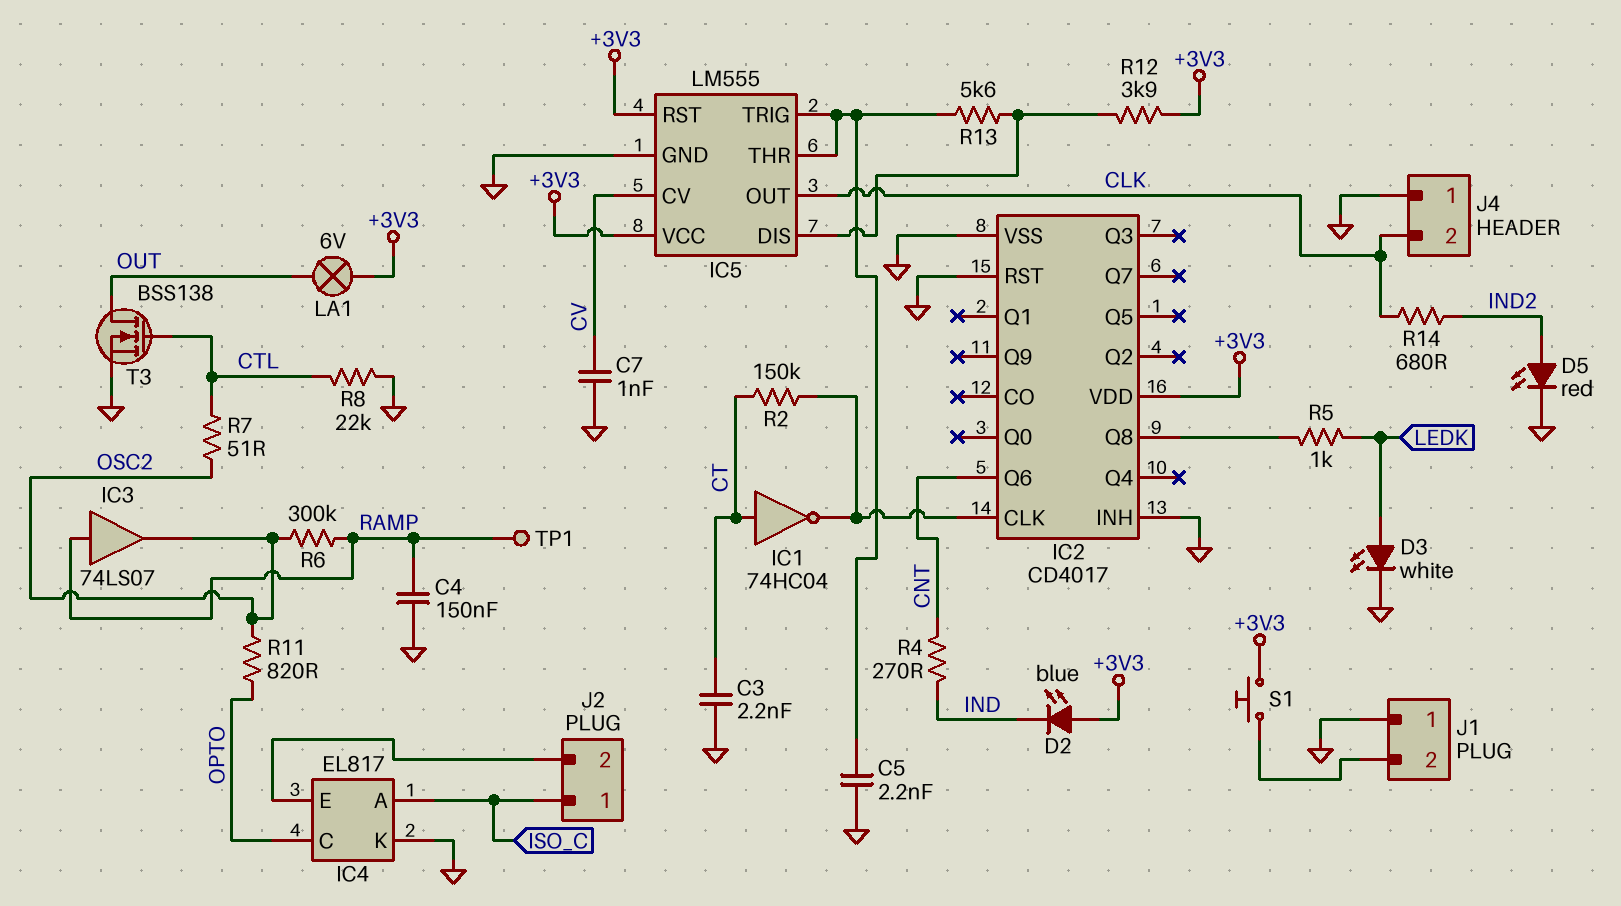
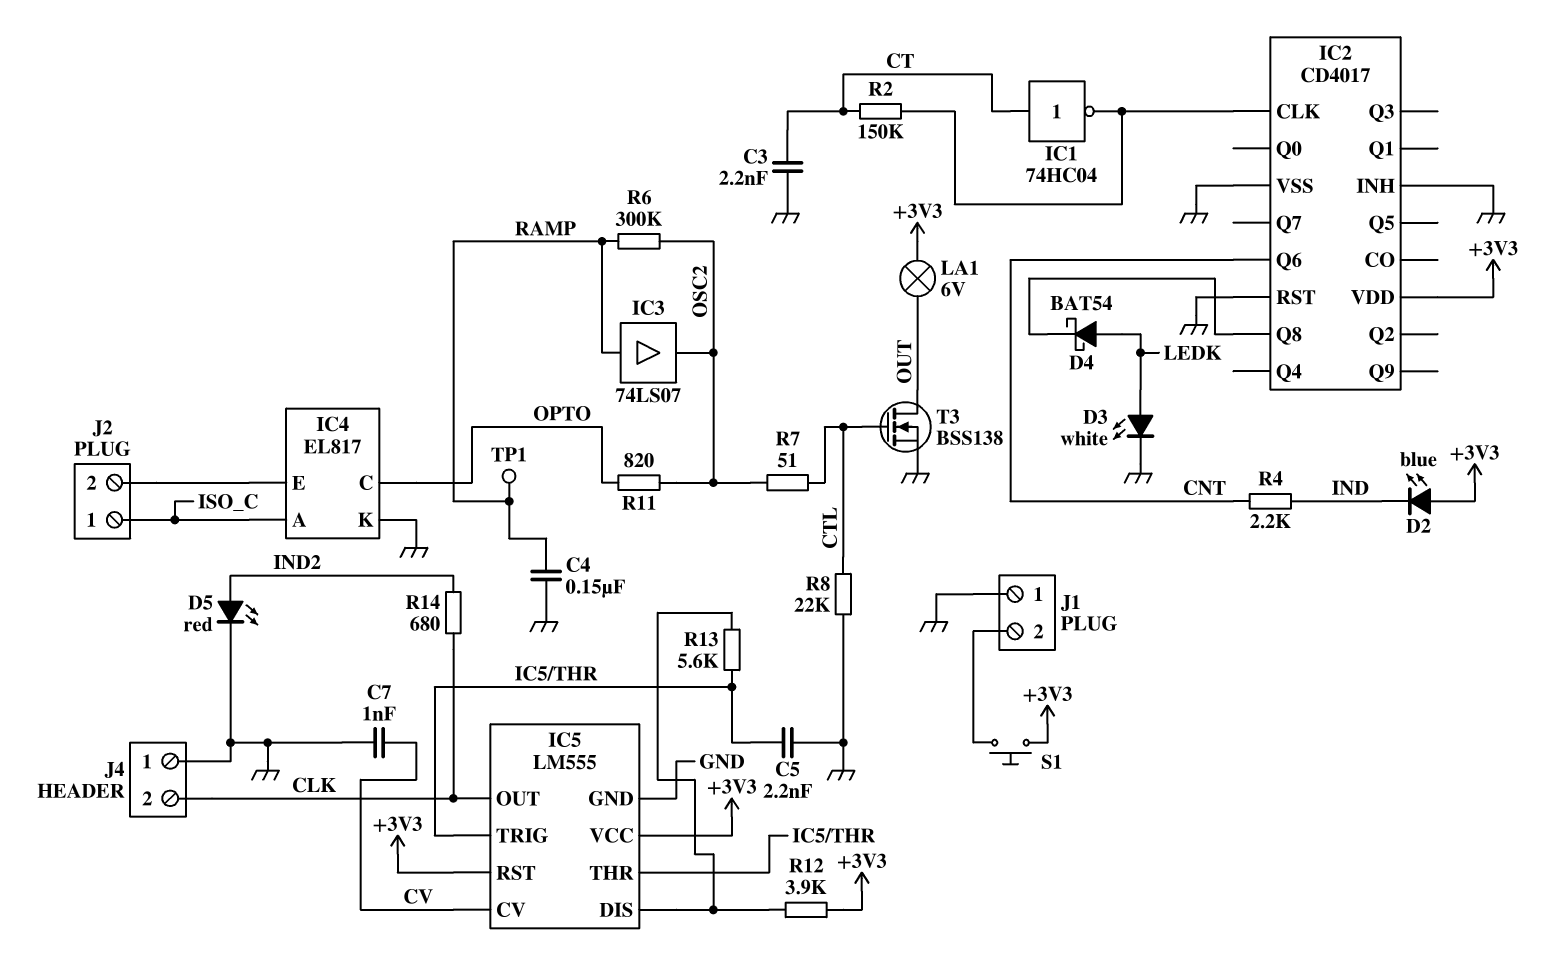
D4: none -> schottky BAT54 (A LEDK, K IC2/Q8)
R4: 270 (CNT, IND) -> 2.2k (CNT, IND)
R5: 1k (IC2/Q8, LEDK) -> none

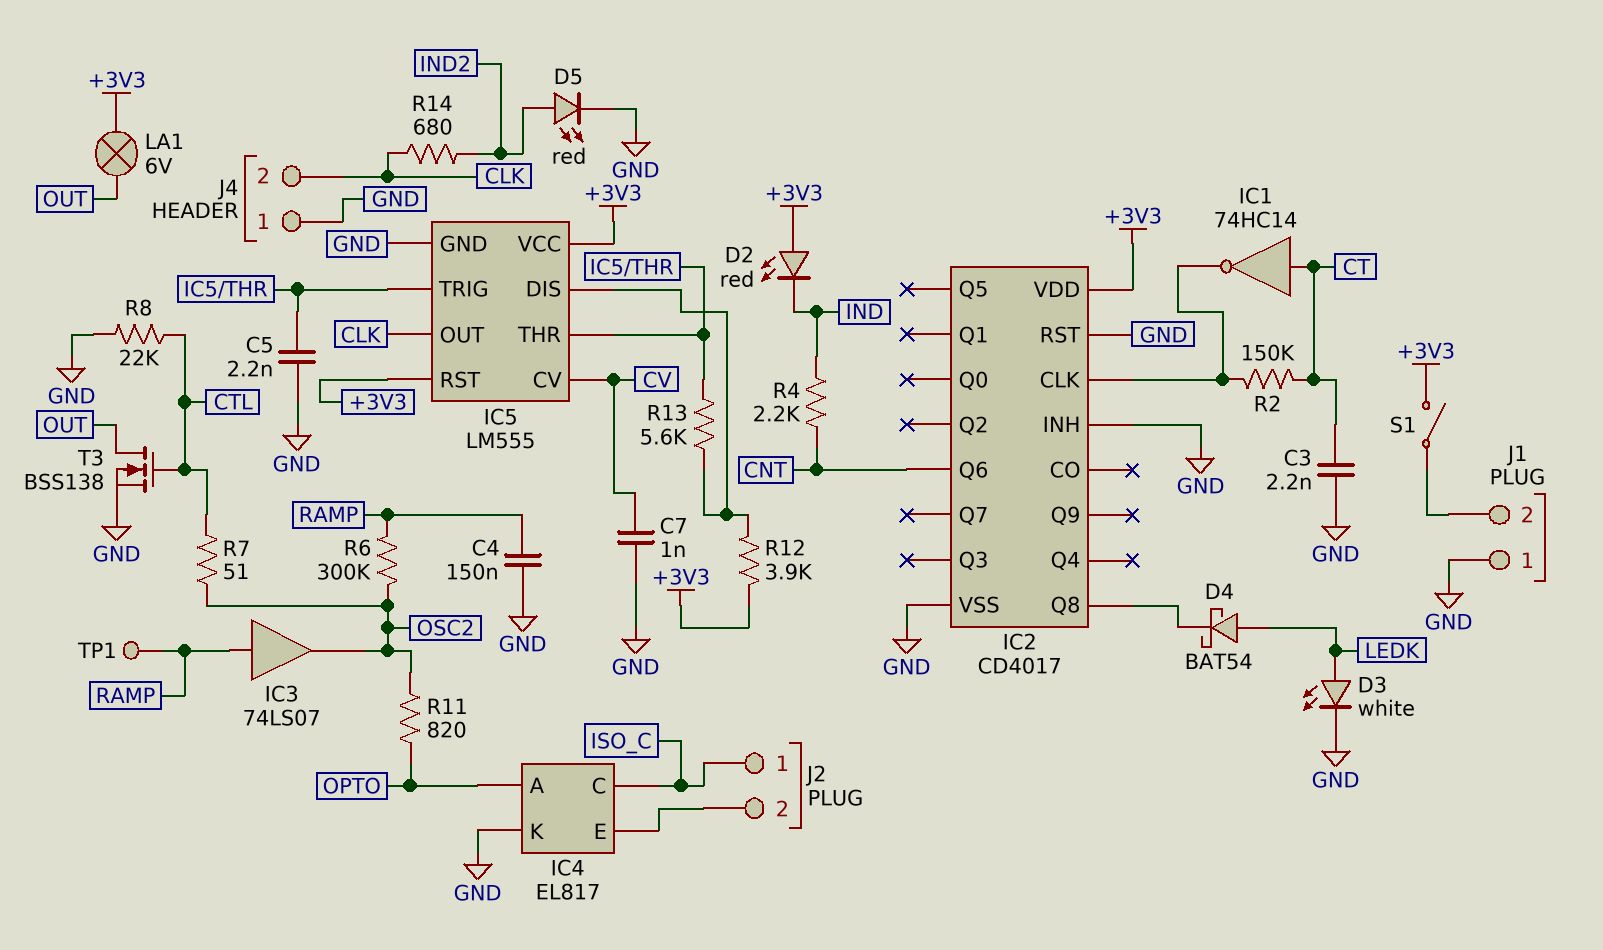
D2: LED blue (A +3V3, K IND) -> LED red (A +3V3, K IND)
IC1: NOT 74HC04 (in CT, out IC2/CLK) -> NOT 74HC14 (in CT, out IC2/CLK)
IC4 pin A: ISO_C -> OPTO
IC4 pin C: OPTO -> ISO_C
S1: button (+3V3, J1/2) -> switch (+3V3, J1/2)

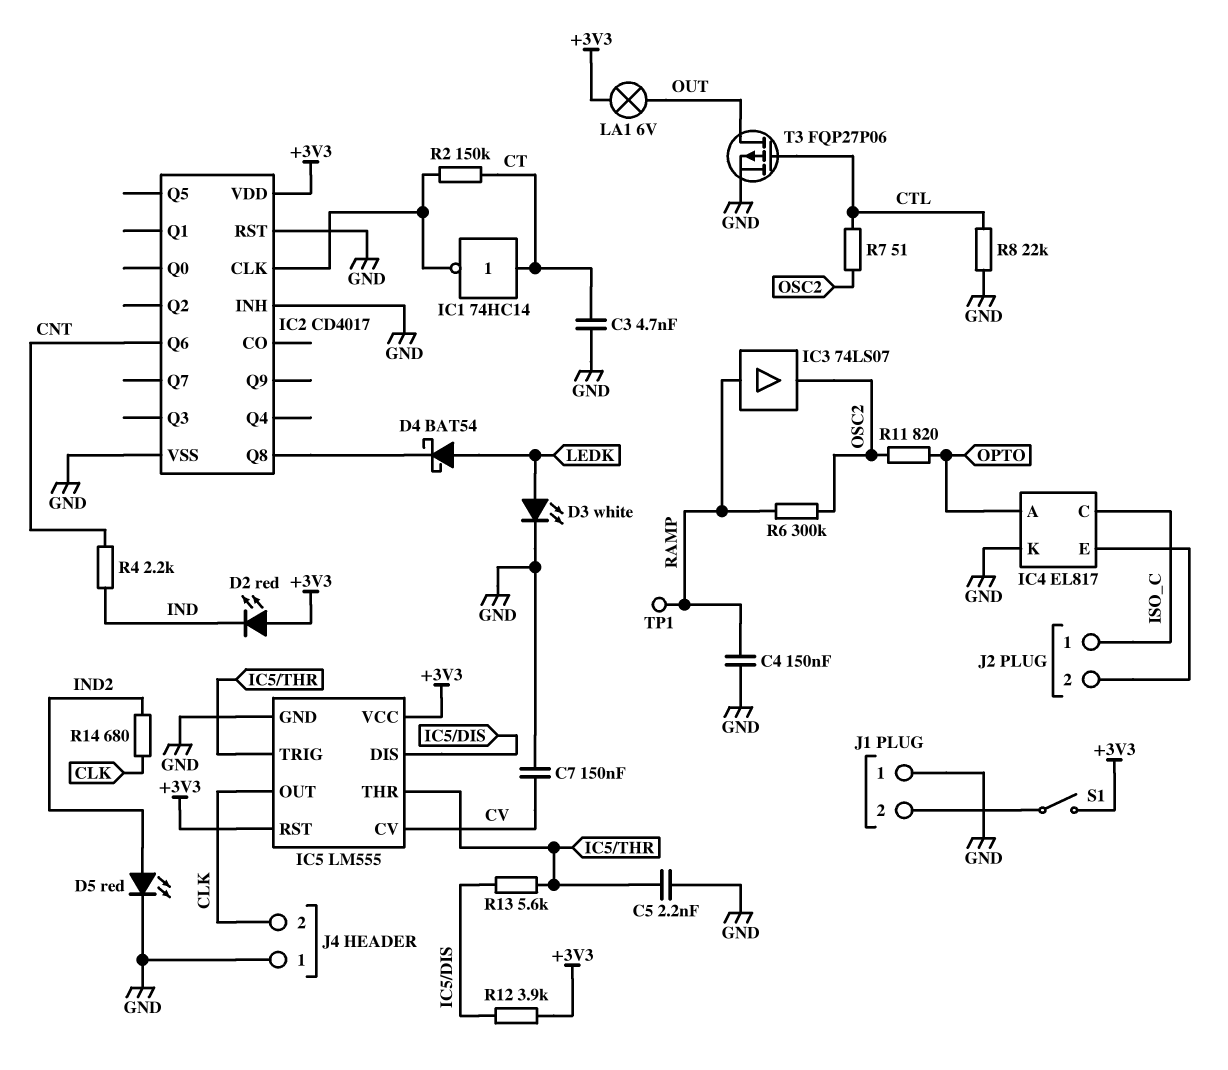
C3: 2.2nF (CT, GND) -> 4.7nF (CT, GND)
C7: 1nF (CV, GND) -> 150nF (CV, GND)
T3: NMOS BSS138 (G CTL, D OUT, S GND) -> PMOS FQP27P06 (G CTL, D OUT, S GND)

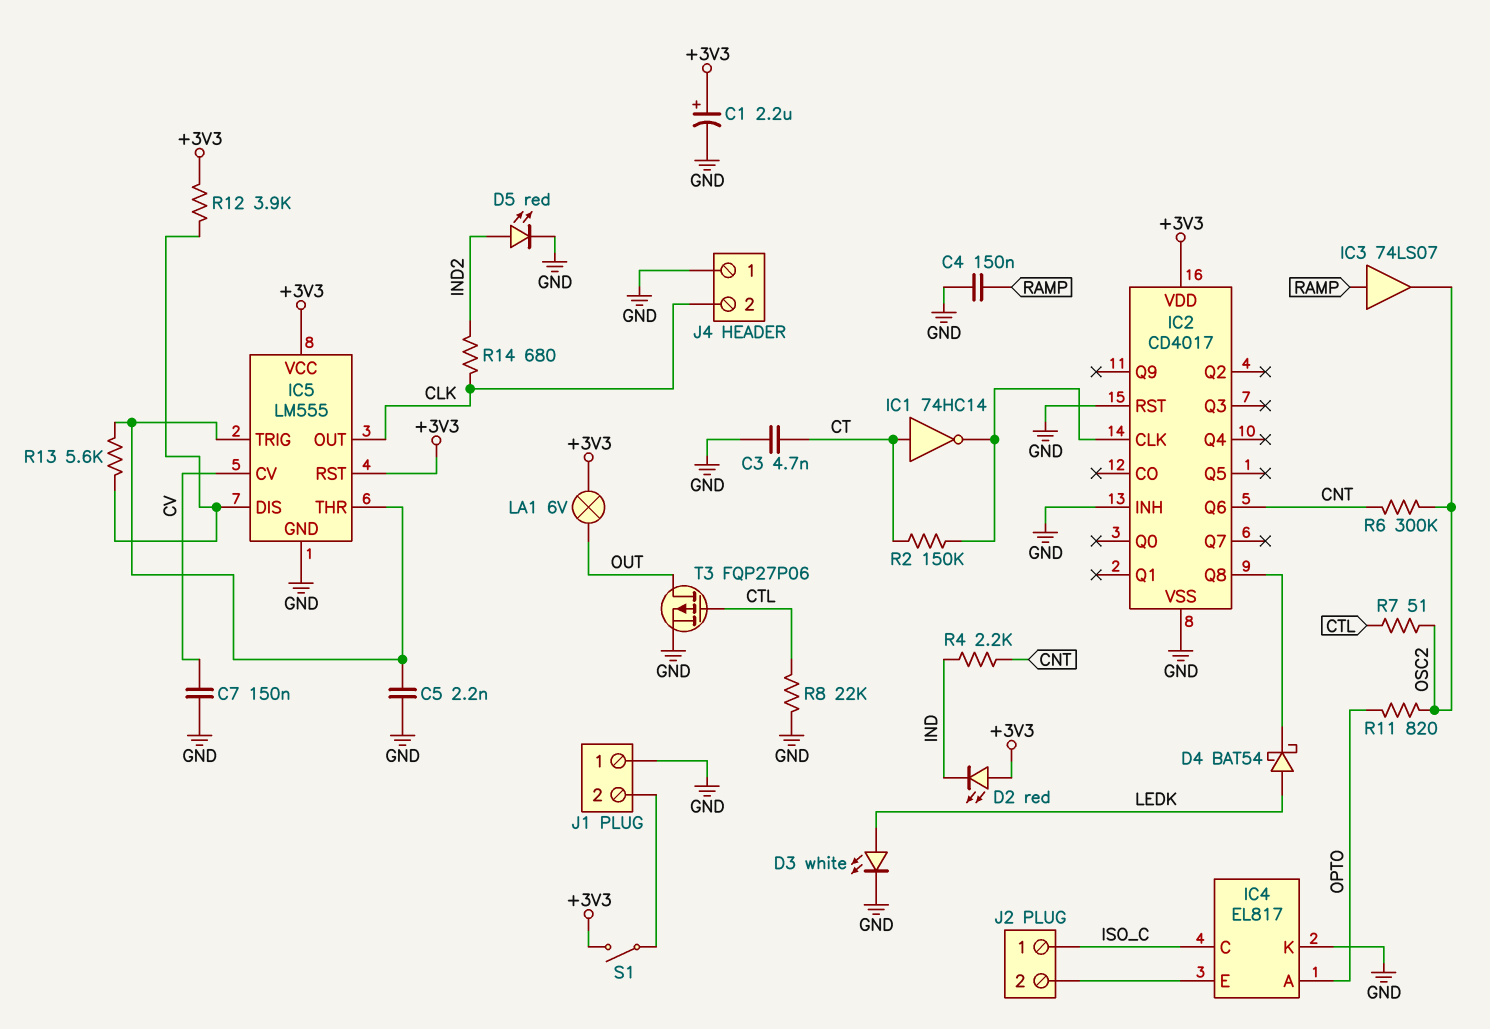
C1: none -> 2.2uF (plus +3V3, minus GND)
R6: 300k (OSC2, RAMP) -> 300k (CNT, OSC2)
TP1: test point (RAMP) -> none

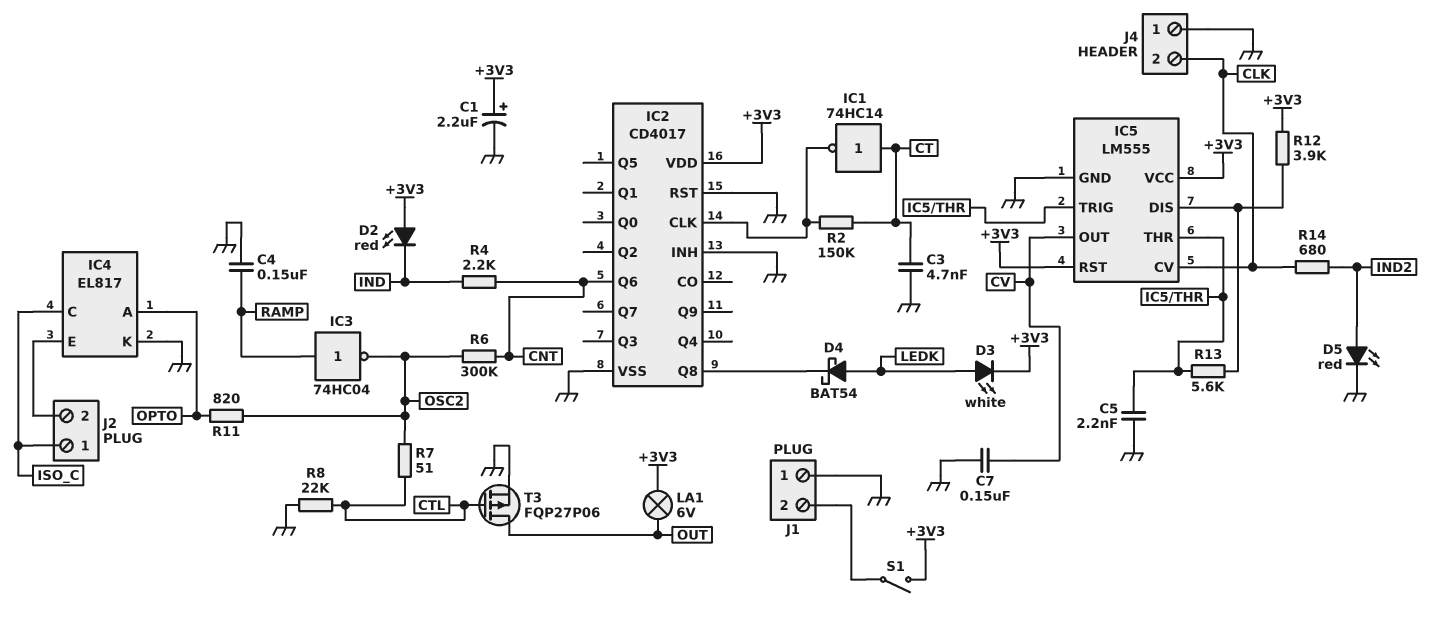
D3: LED white (A LEDK, K GND) -> LED white (A LEDK, K +3V3)
IC3: buffer 74LS07 (in RAMP, out OSC2) -> NOT 74HC04 (in RAMP, out OSC2)
IC5 pin CV: CV -> CLK
IC5 pin OUT: CLK -> CV

